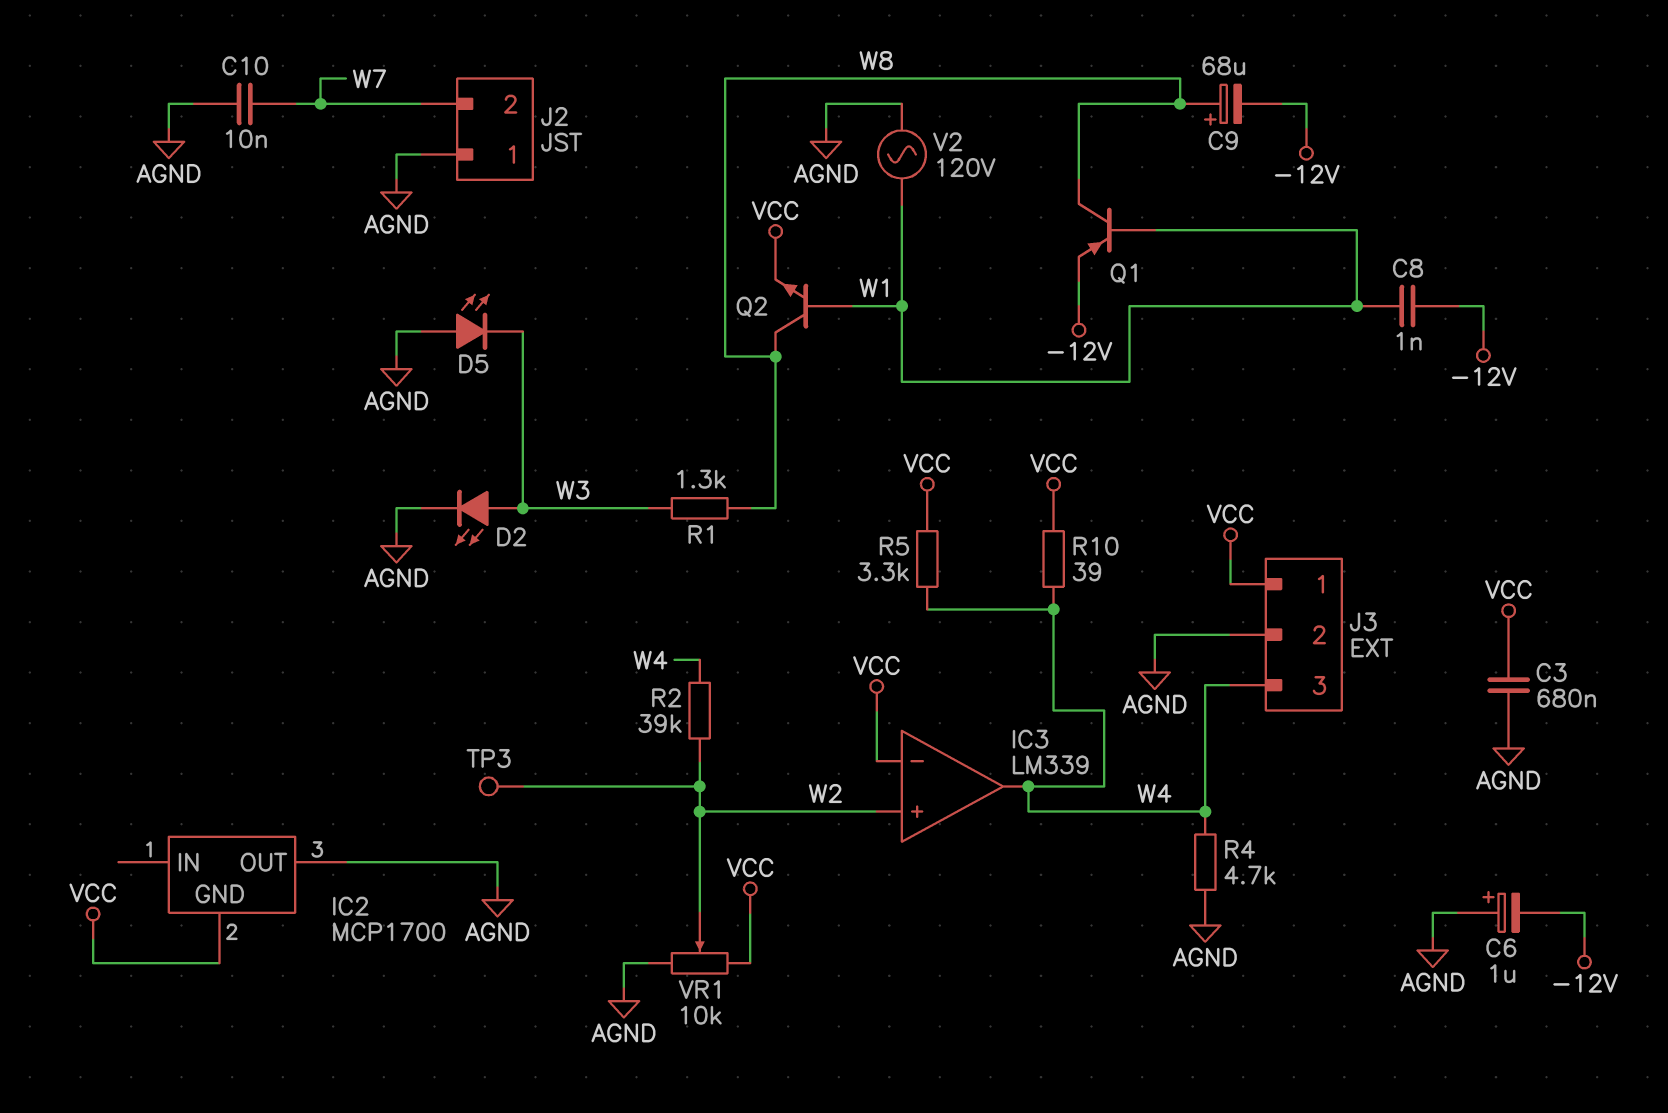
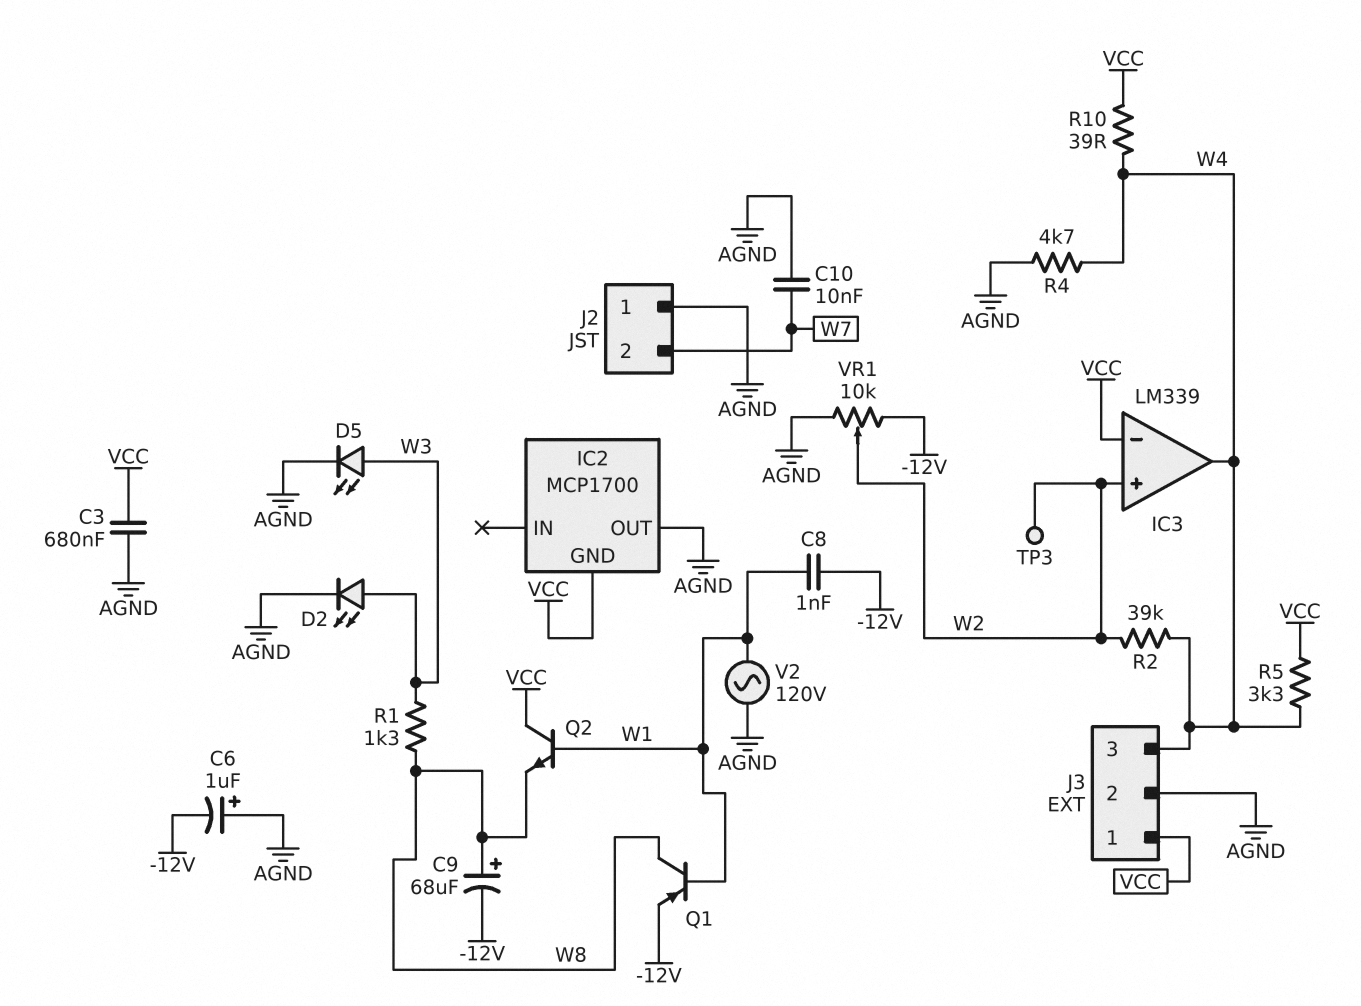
D5: LED (A AGND, K W3) -> LED (A W3, K AGND)
Q2: NPN (B W1, C W8, E VCC) -> NPN (B W1, C VCC, E W8)
VR1: 10k (AGND, VCC, wiper W2) -> 10k (-12V, AGND, wiper W2)

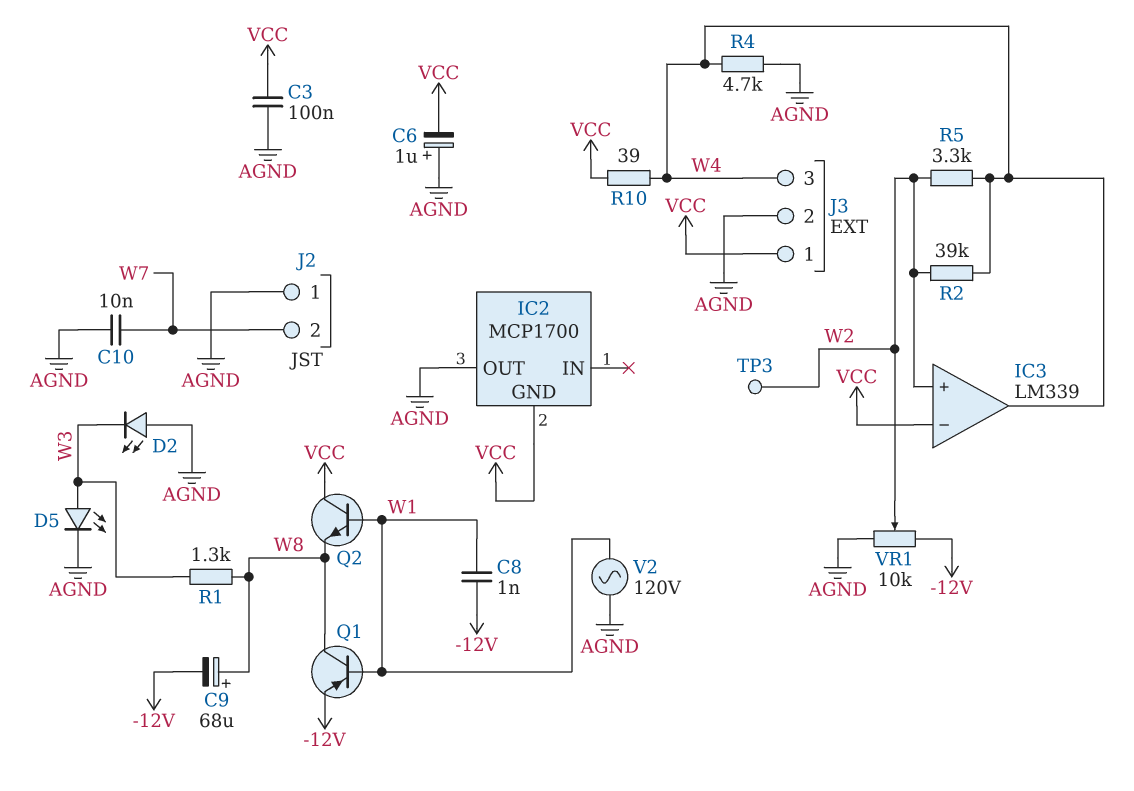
C3: 680nF (AGND, VCC) -> 100nF (AGND, VCC)
C6: 1uF (plus AGND, minus -12V) -> 1uF (plus AGND, minus VCC)
D2: LED (A W3, K AGND) -> LED (A AGND, K W3)
R5: 3.3k (VCC, W4) -> 3.3k (W2, W4)

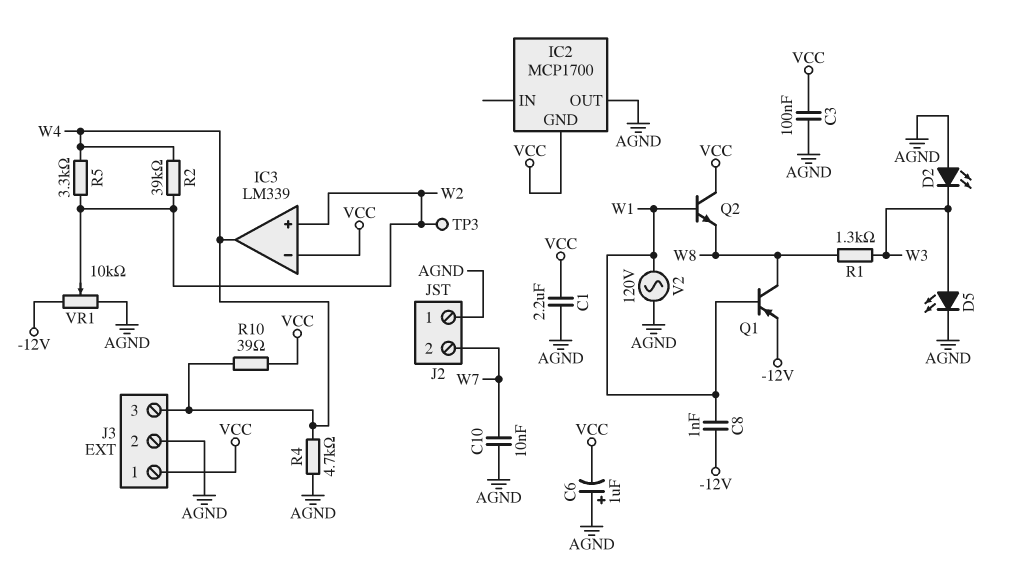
C1: none -> 2.2uF (AGND, VCC)
C9: 68uF (plus W8, minus -12V) -> none

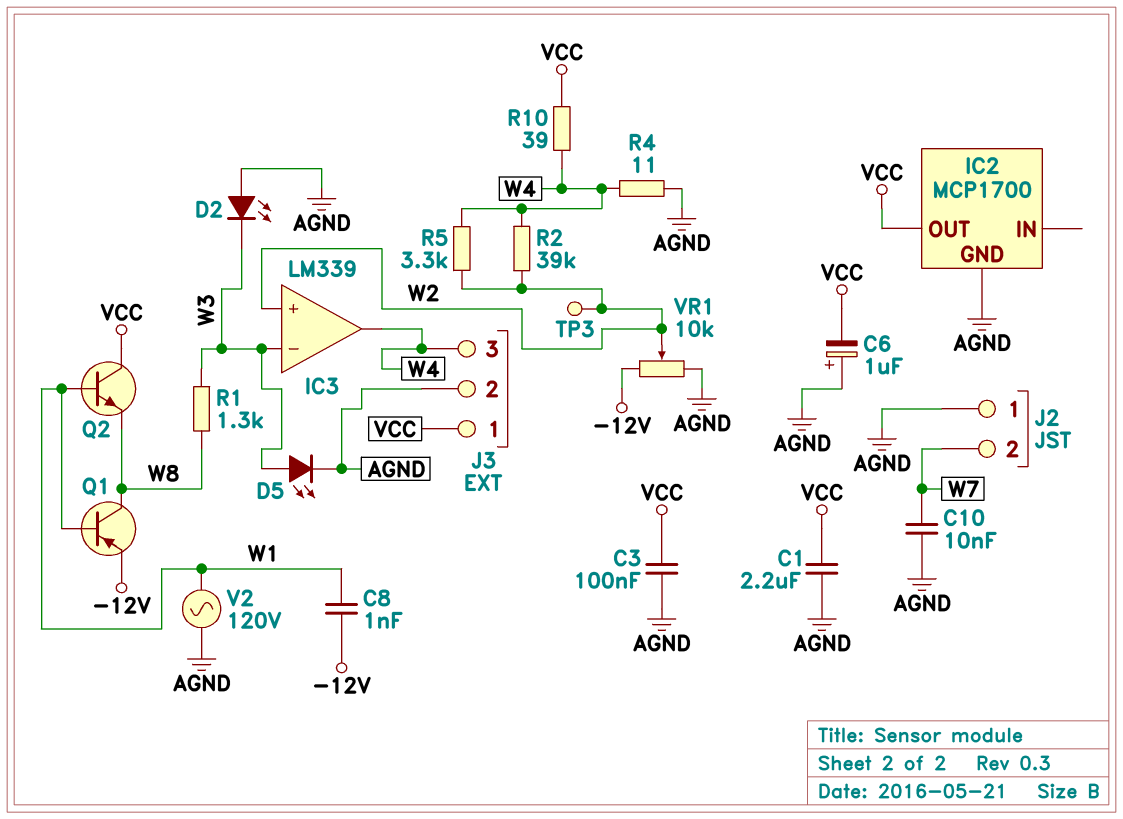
IC2 pin GND: VCC -> AGND
IC2 pin OUT: AGND -> VCC
IC3 pin in-: VCC -> W3
R4: 4.7k (AGND, W4) -> 11 (AGND, W4)

